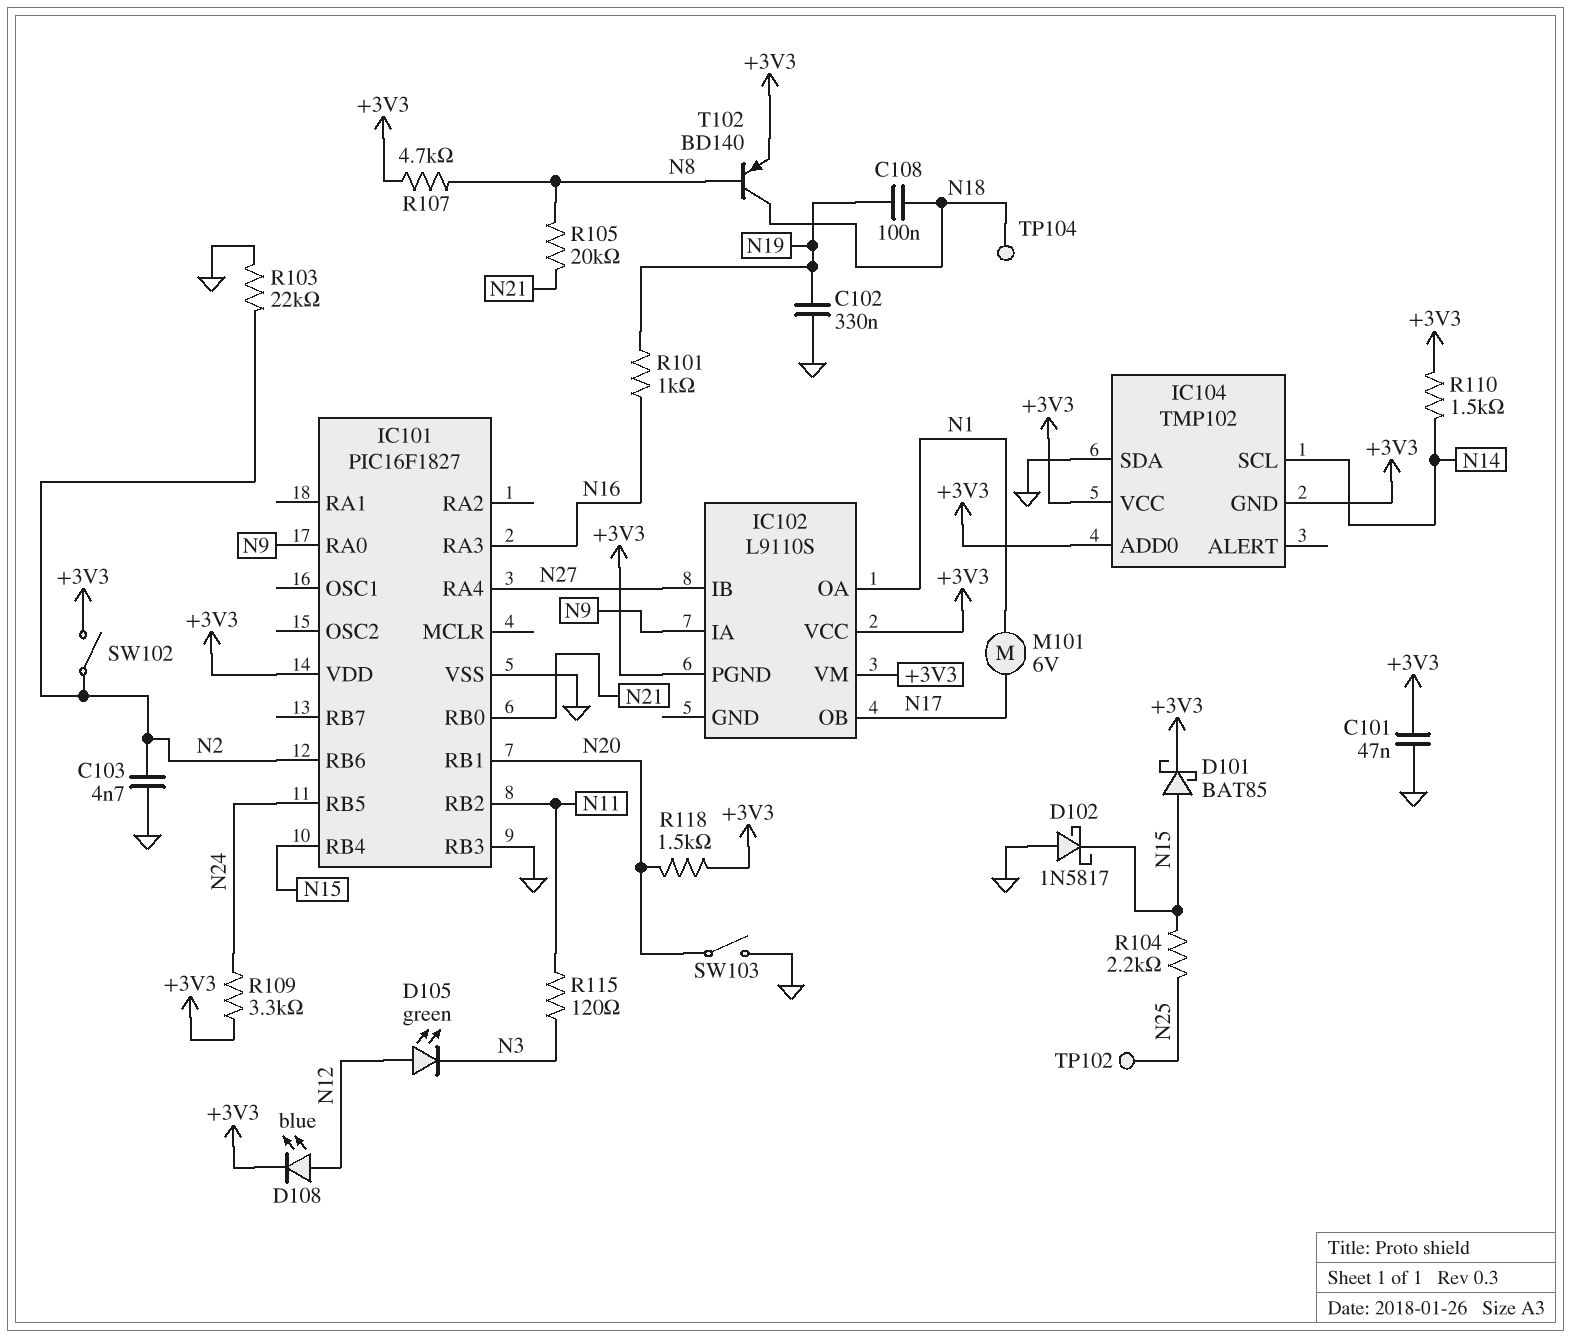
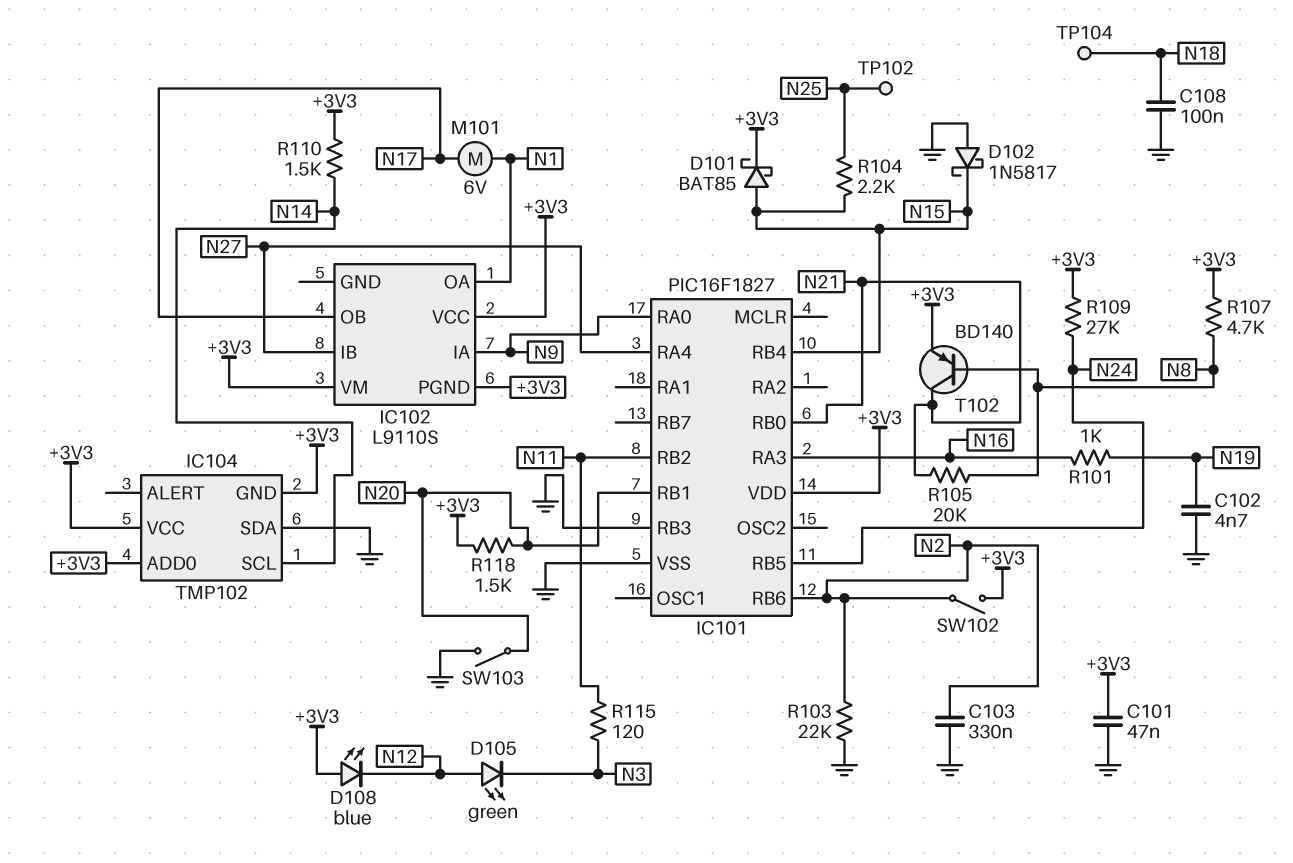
C102: 330nF (GND, N19) -> 4.7nF (GND, N19)
C103: 4.7nF (GND, N2) -> 330nF (GND, N2)
C108: 100nF (N18, N19) -> 100nF (GND, N18)
D108: LED blue (A N12, K +3V3) -> LED blue (A +3V3, K N12)
R109: 3.3k (+3V3, N24) -> 27k (+3V3, N24)
T102: PNP BD140 (B N8, C N18, E +3V3) -> PNP BD140 (B N8, C N21, E +3V3)

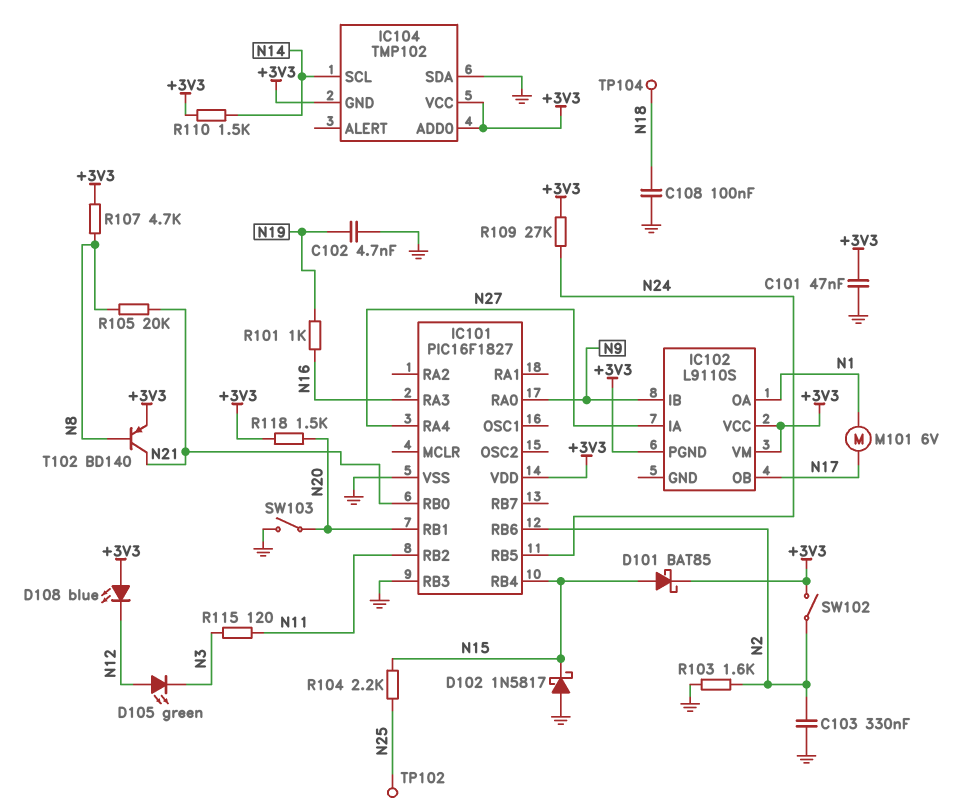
IC102 pin IA: N9 -> N27
IC102 pin IB: N27 -> N9
R103: 22k (GND, N2) -> 1.6k (GND, N2)

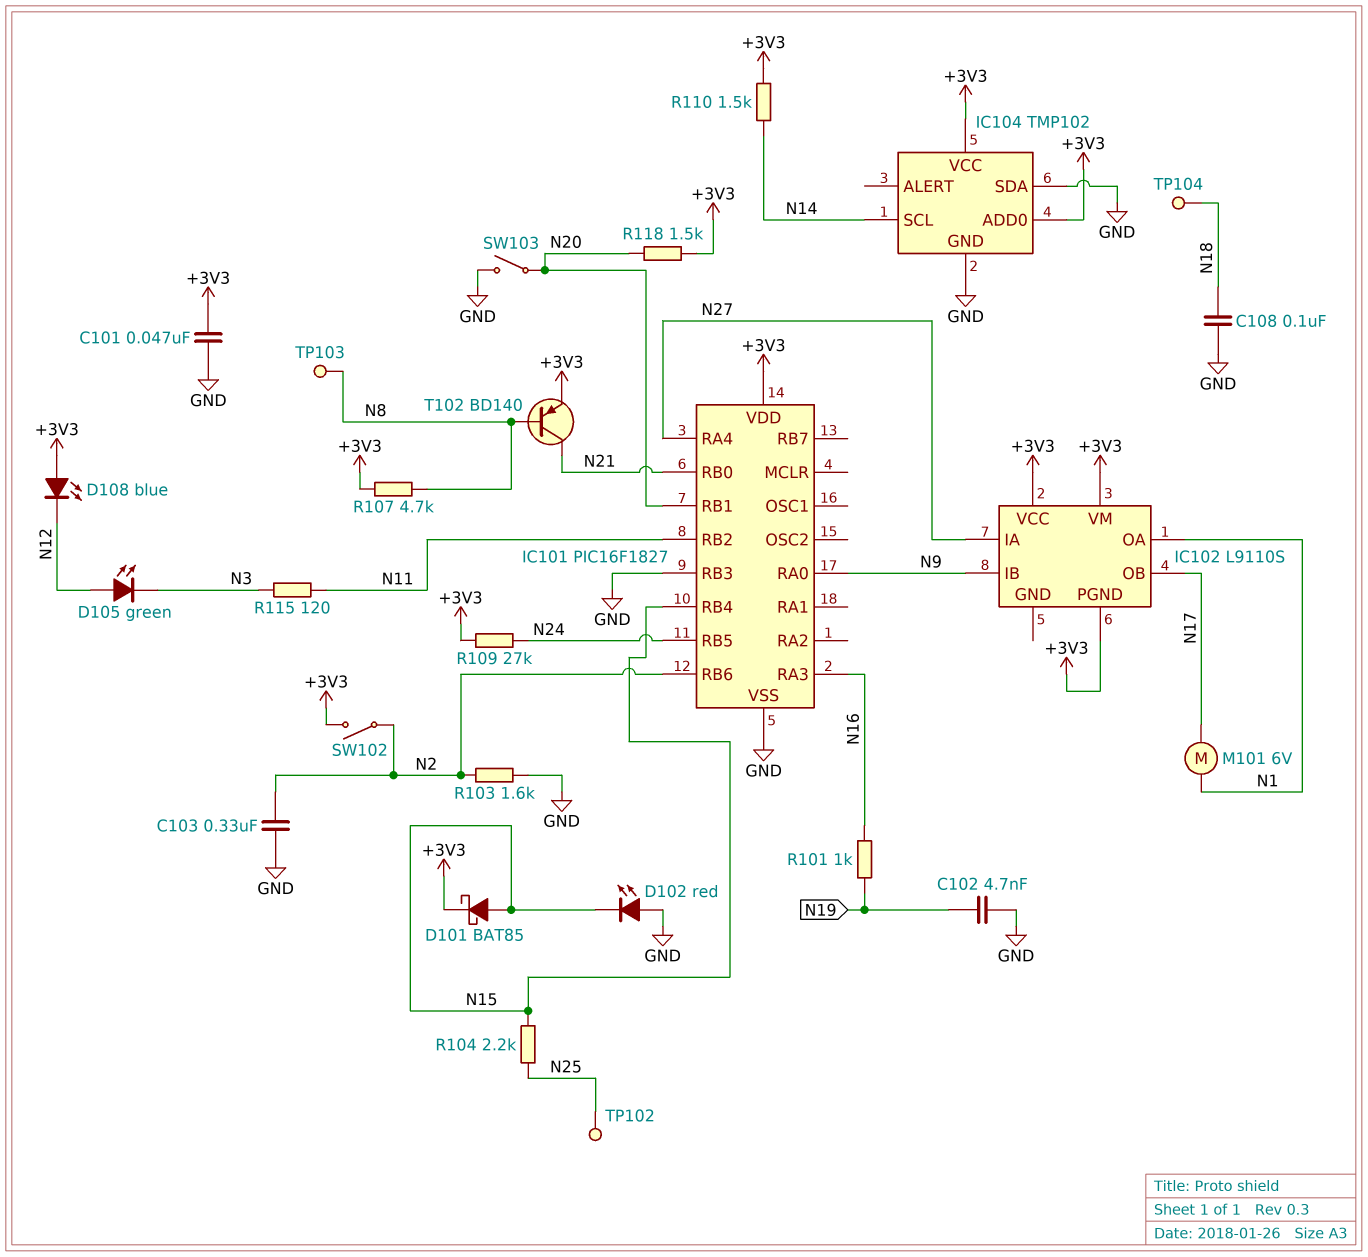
D102: schottky 1N5817 (A GND, K N15) -> LED red (A GND, K N15)
IC104 pin GND: +3V3 -> GND
R105: 20k (N8, N21) -> none
TP103: none -> test point (N8)

